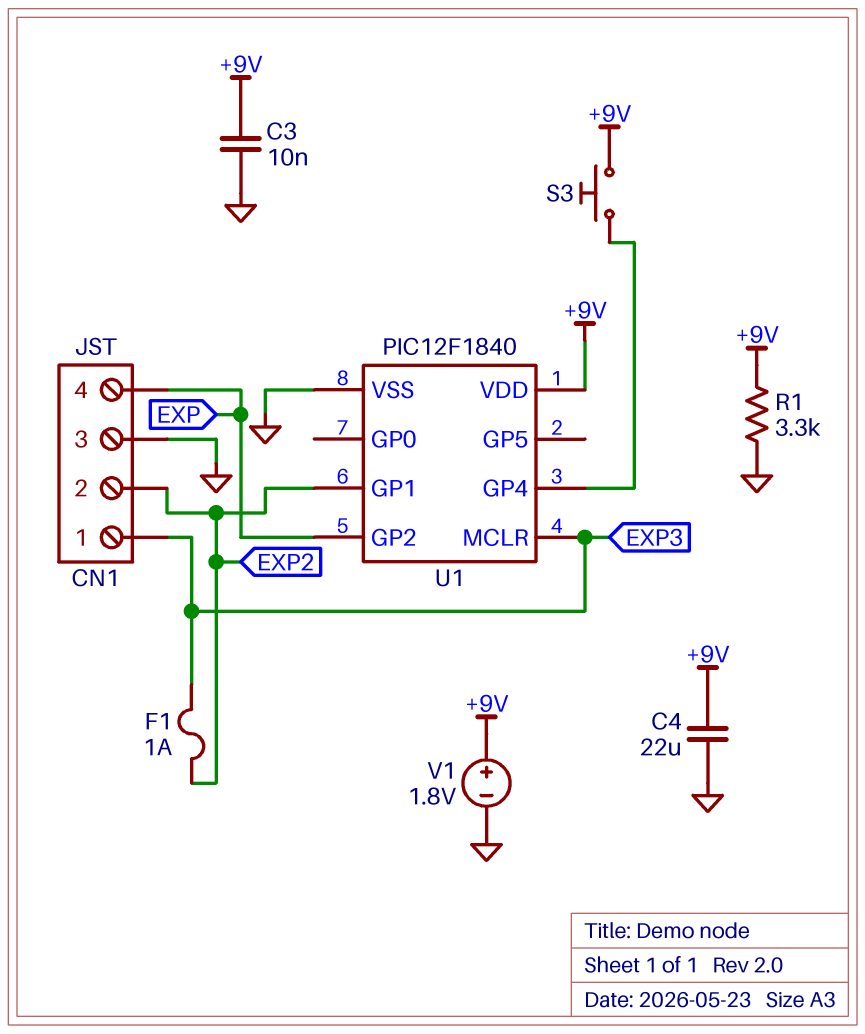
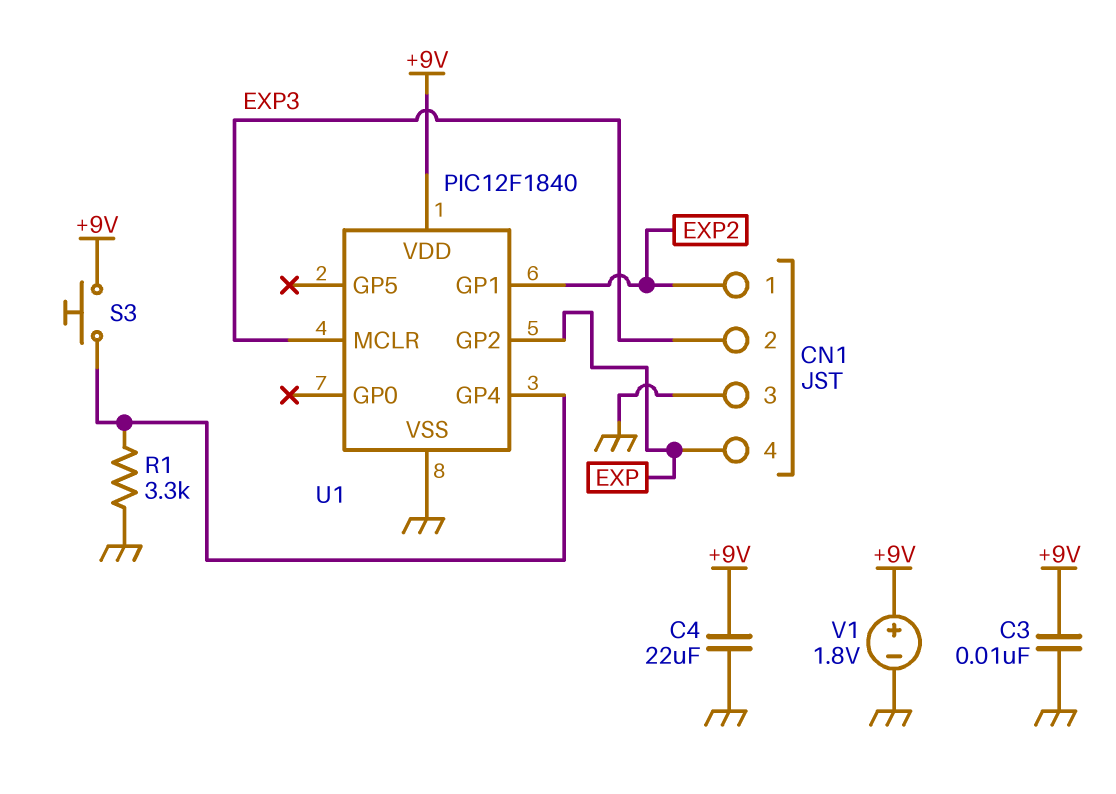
CN1 pin 1: EXP3 -> EXP2
CN1 pin 2: EXP2 -> EXP3
F1: 1A (EXP2, EXP3) -> none
R1: 3.3k (+9V, GND) -> 3.3k (GND, U1/GP4)

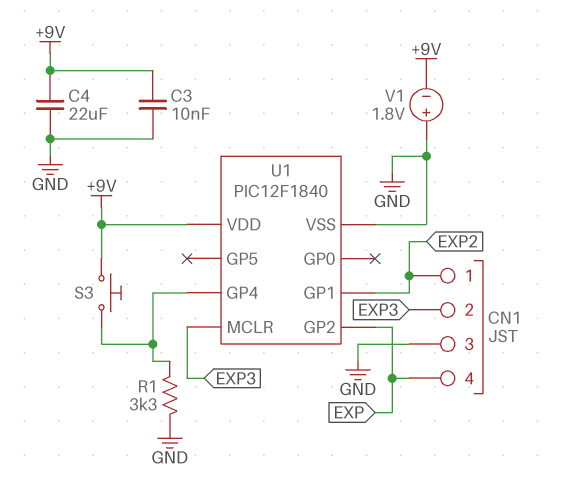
V1: 1.8V (plus +9V, minus GND) -> 1.8V (plus GND, minus +9V)

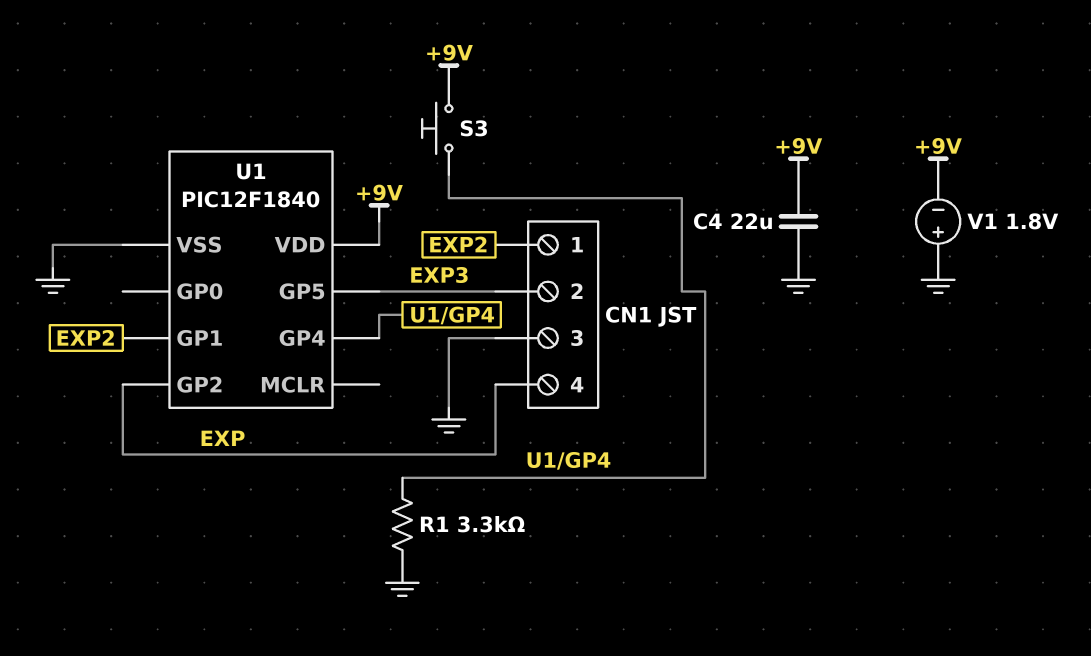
C3: 10nF (+9V, GND) -> none
U1 pin GP5: none -> EXP3
U1 pin MCLR: EXP3 -> none

